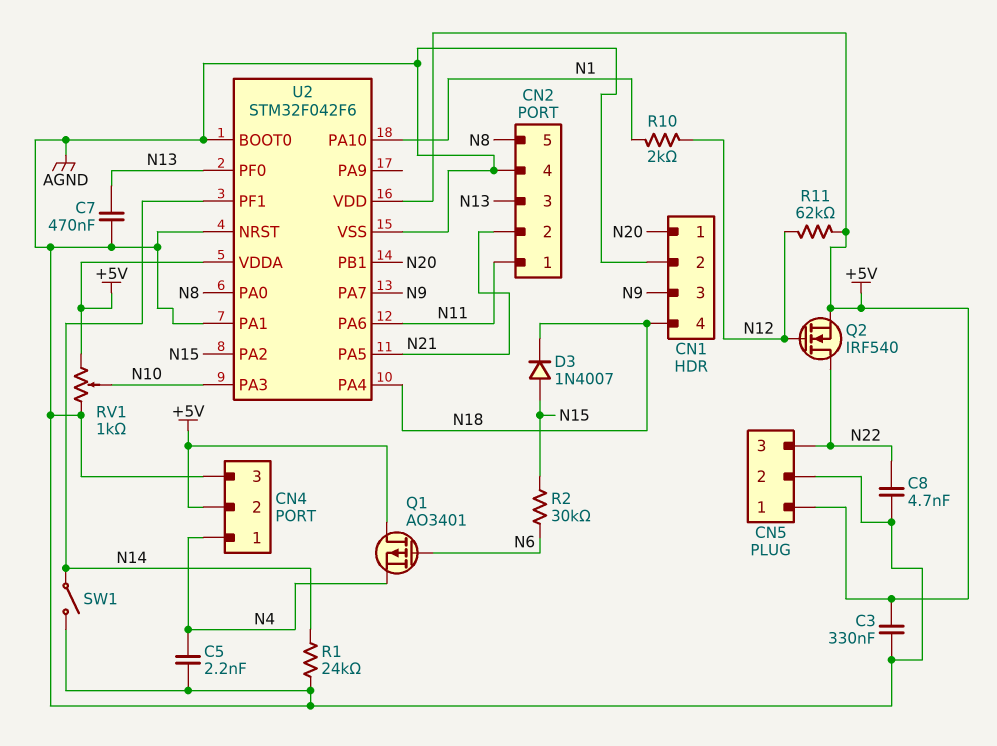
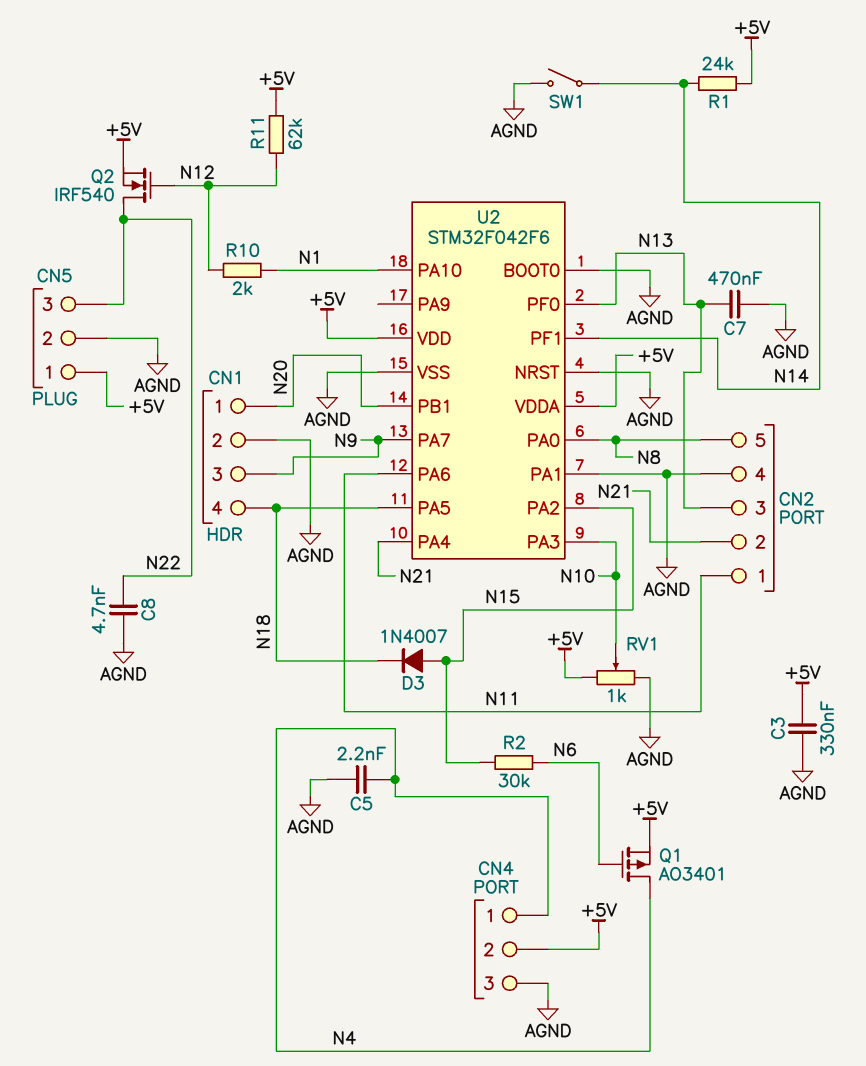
Q1: PMOS AO3401 (G N6, D +5V, S N4) -> PMOS AO3401 (G N6, D N4, S +5V)
R1: 24k (AGND, N14) -> 24k (+5V, N14)
U2 pin PA4: N18 -> N21
U2 pin PA5: N21 -> N18

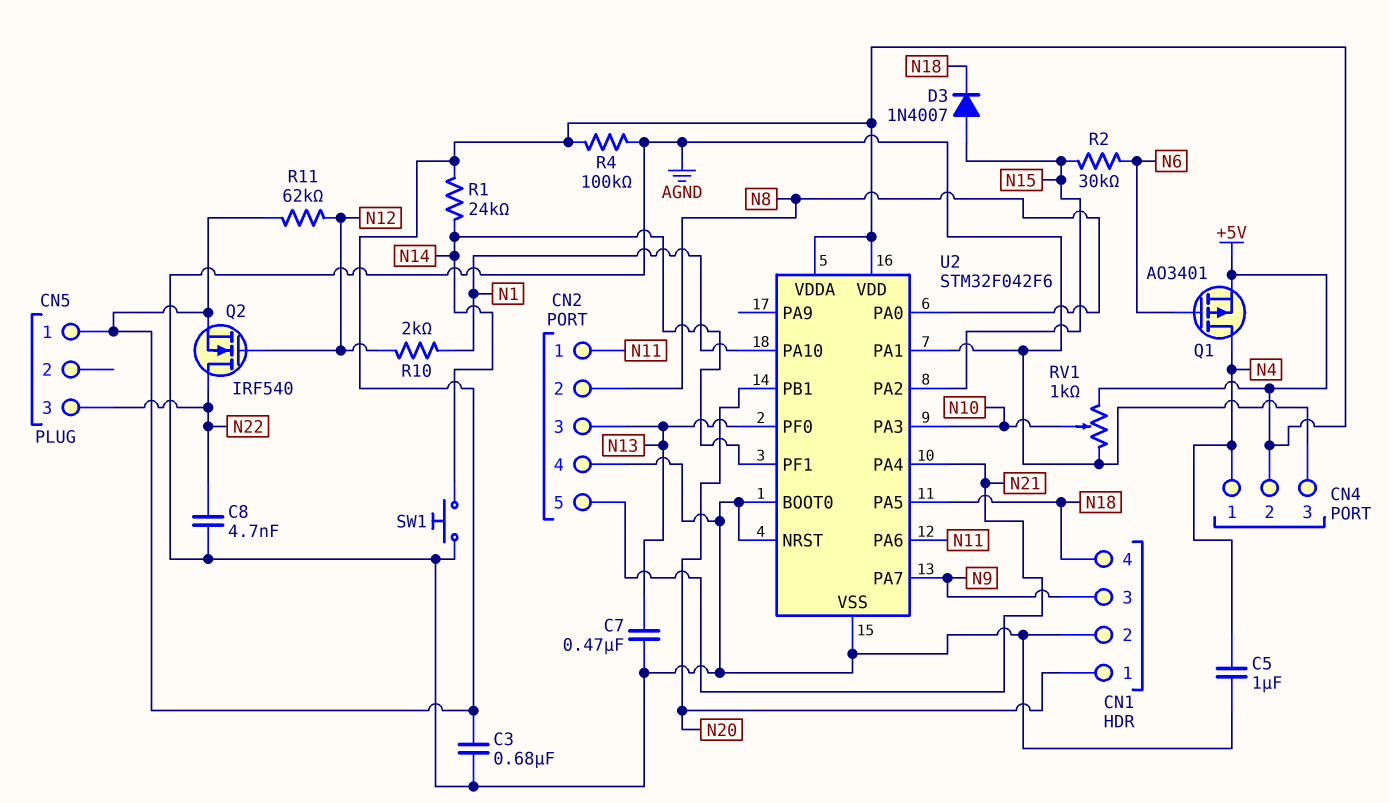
C3: 330nF (+5V, AGND) -> 680nF (+5V, AGND)
C5: 2.2nF (AGND, N4) -> 1uF (AGND, N4)
CN2 pin 2: N21 -> N8
CN2 pin 5: N8 -> N21
CN5 pin 2: AGND -> none
R4: none -> 100k (+5V, AGND)
SW1: switch (AGND, N14) -> button (AGND, N14)

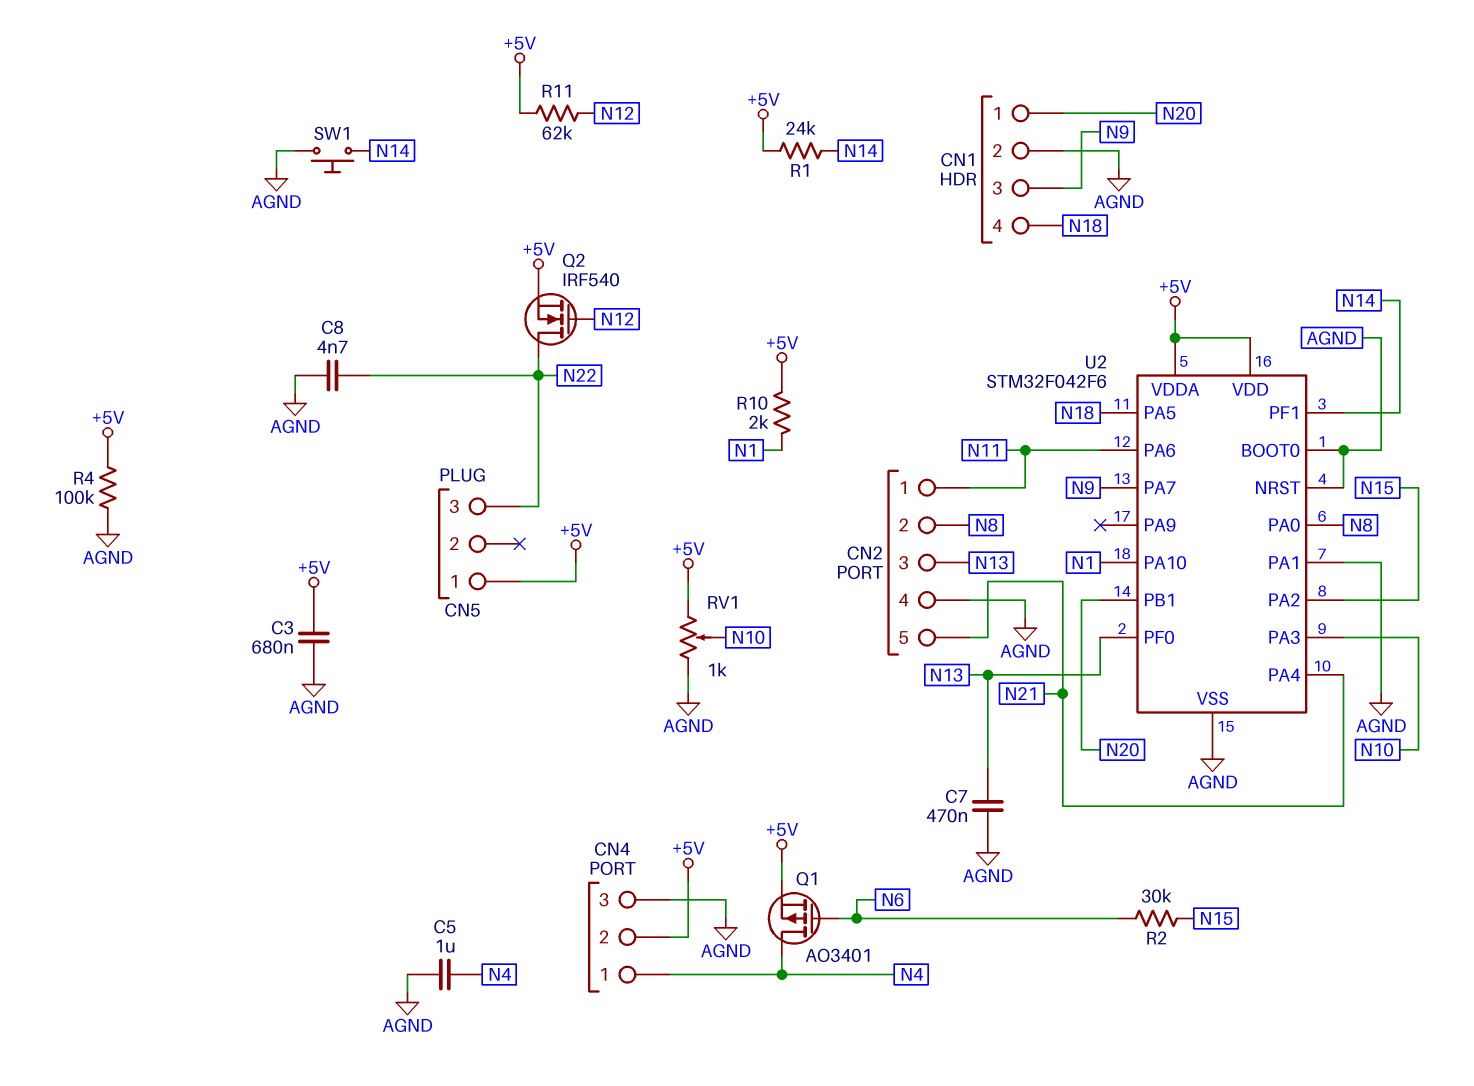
D3: diode 1N4007 (A N15, K N18) -> none
R10: 2k (N1, N12) -> 2k (+5V, N1)

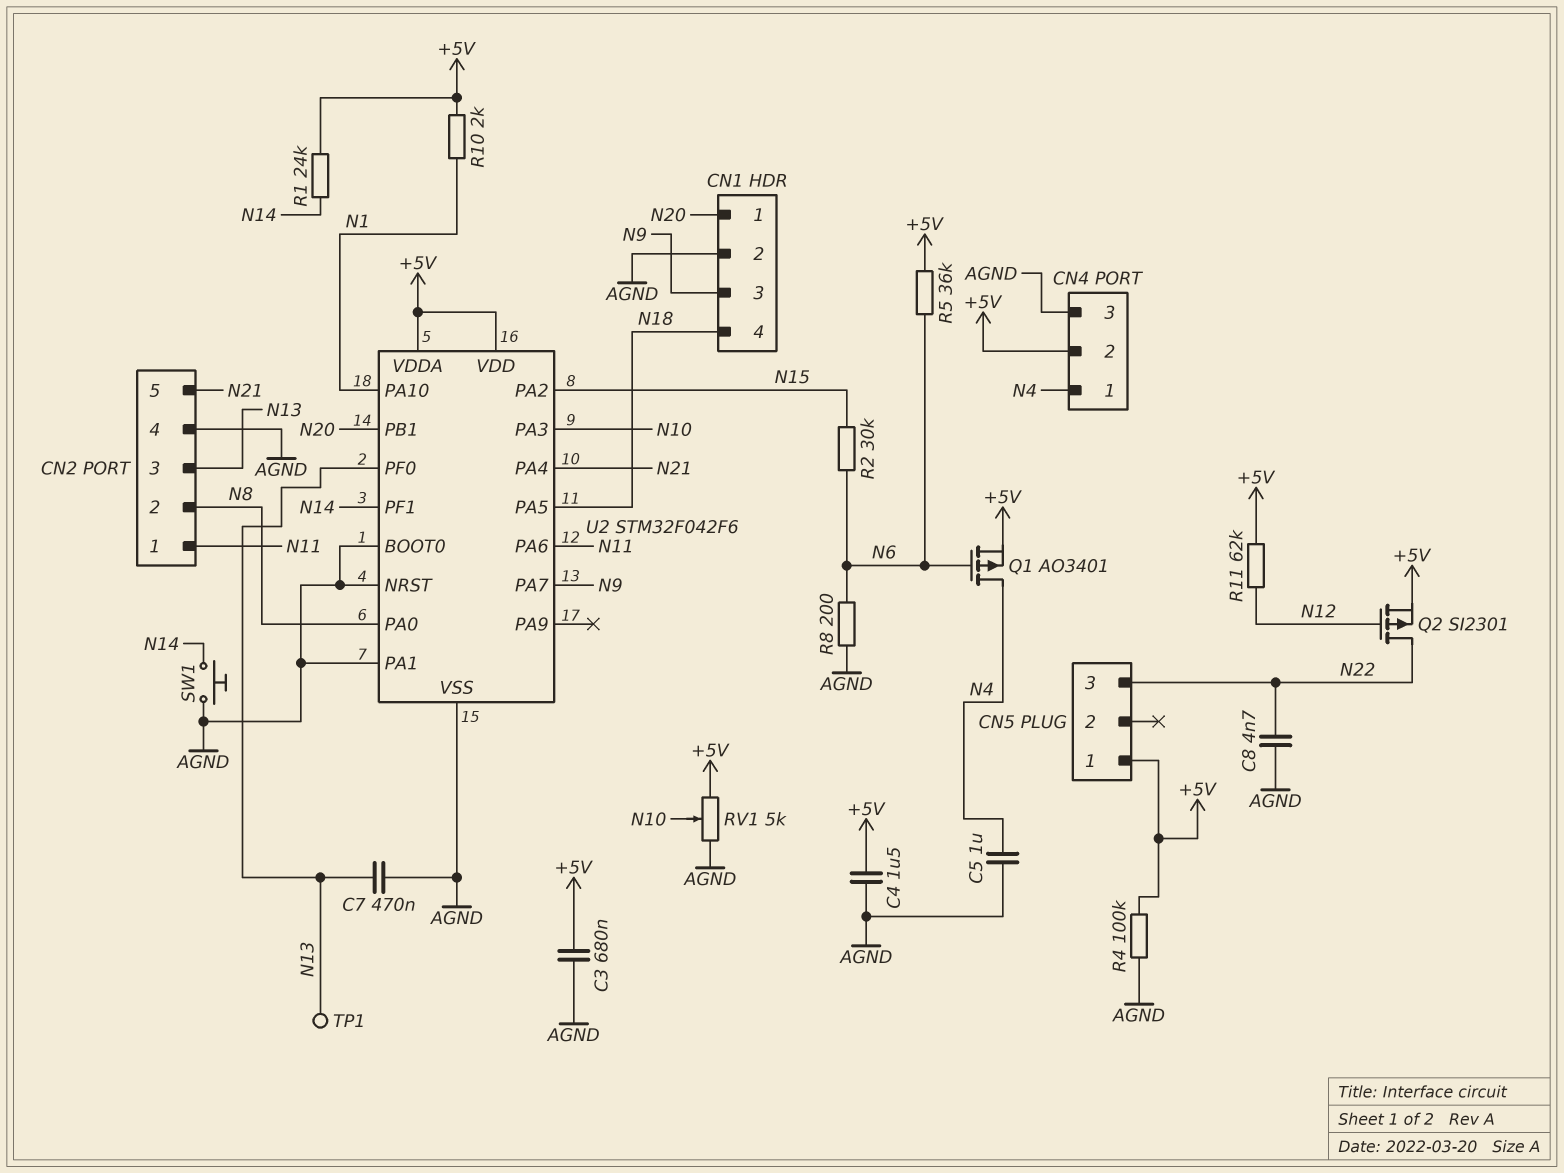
C4: none -> 1.5uF (+5V, AGND)
Q2: NMOS IRF540 (G N12, D N22, S +5V) -> PMOS SI2301 (G N12, D N22, S +5V)
R5: none -> 36k (+5V, N6)
R8: none -> 200 (AGND, N6)
RV1: 1k (+5V, AGND, wiper N10) -> 5k (+5V, AGND, wiper N10)
TP1: none -> test point (N13)

